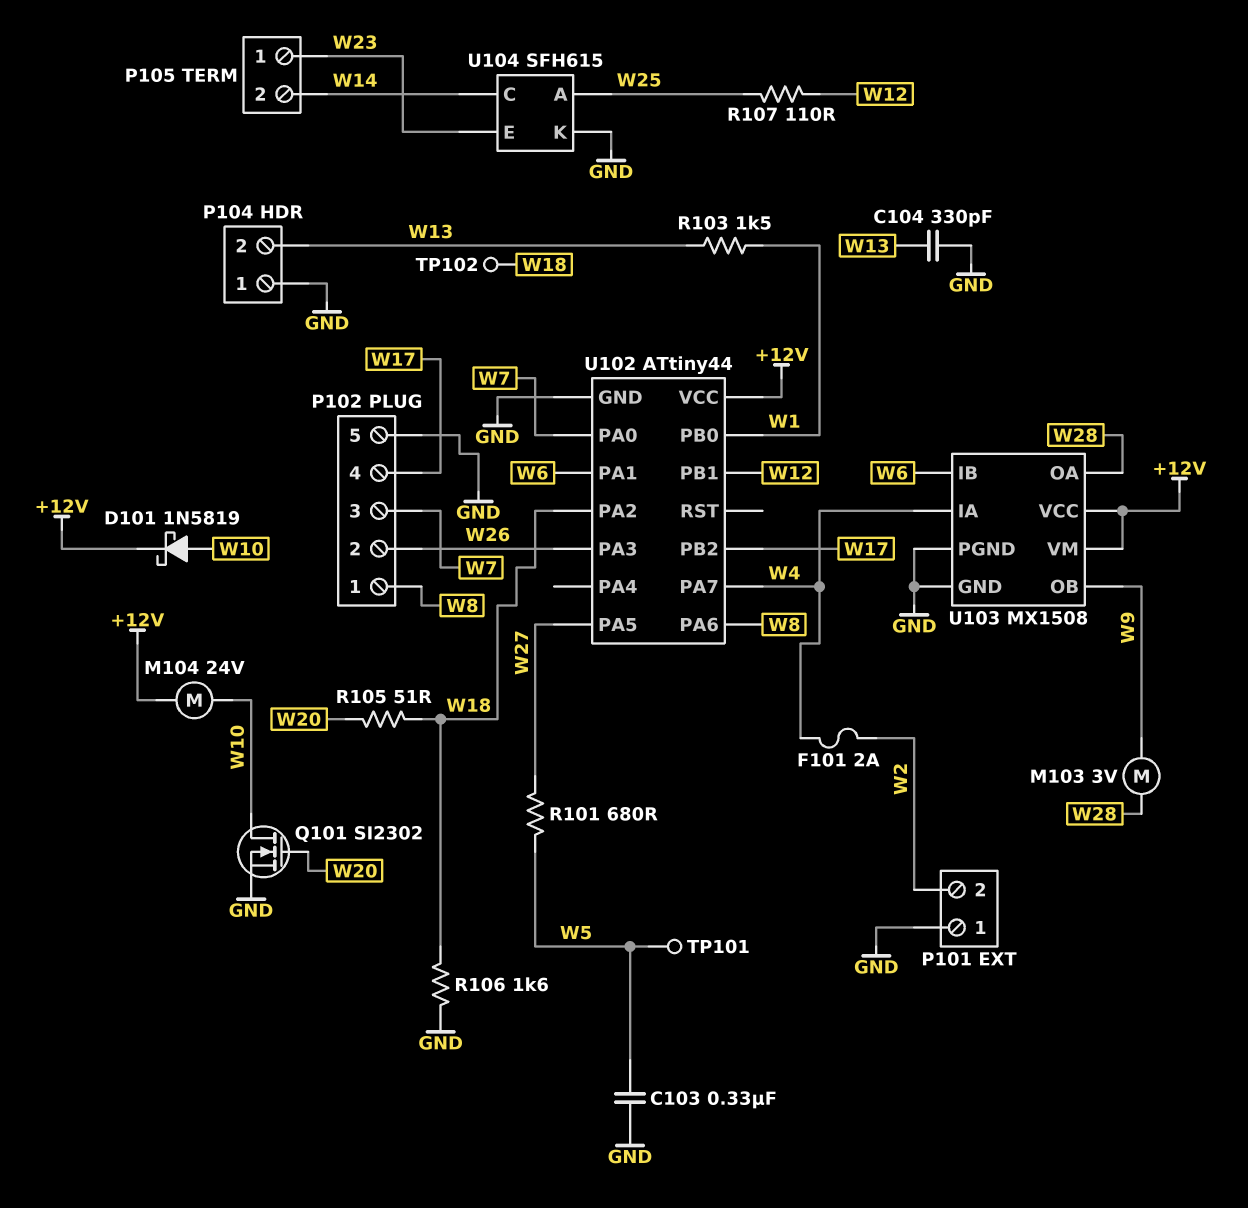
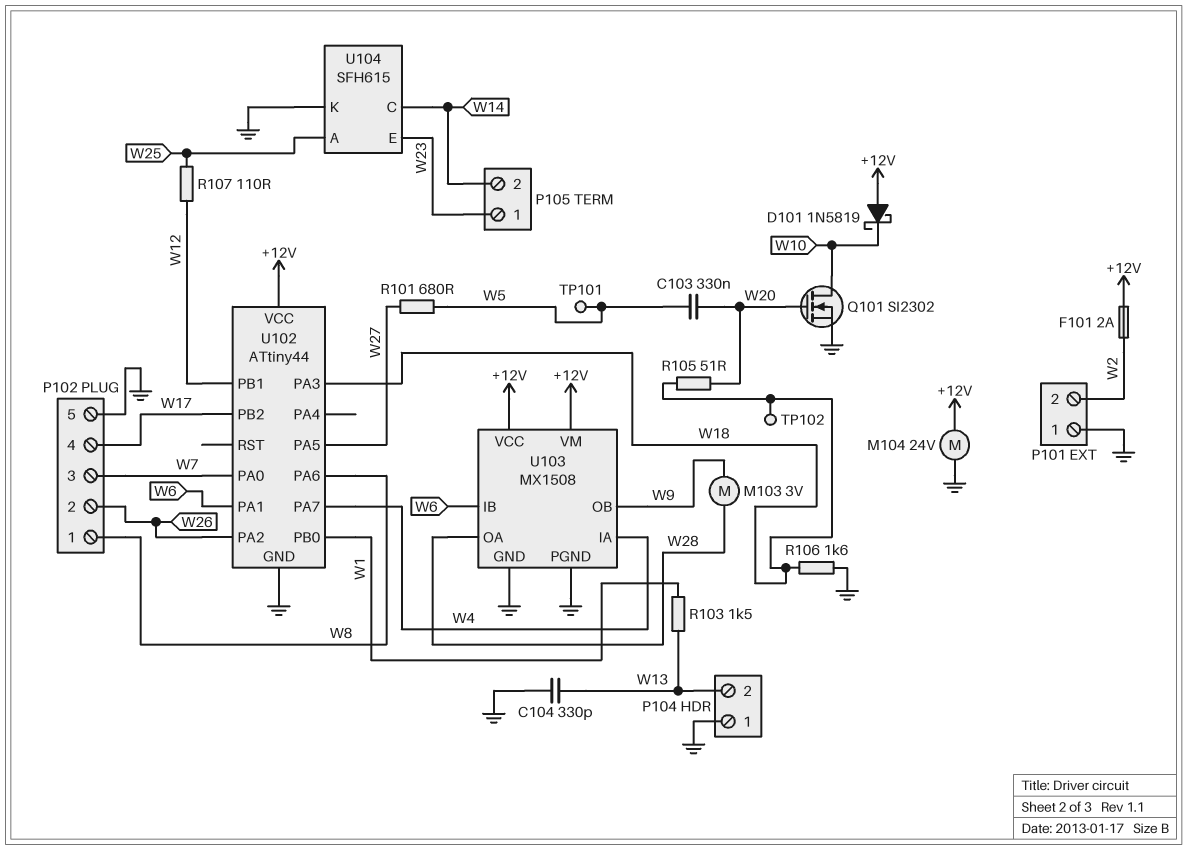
C103: 330nF (GND, W5) -> 330nF (W5, W20)
D101: schottky 1N5819 (A W10, K +12V) -> schottky 1N5819 (A +12V, K W10)
F101: 2A (W2, W4) -> 2A (+12V, W2)
M104: motor 24V (+12V, W10) -> motor 24V (+12V, GND)
U102 pin PA2: W18 -> W26
U102 pin PA3: W26 -> W18

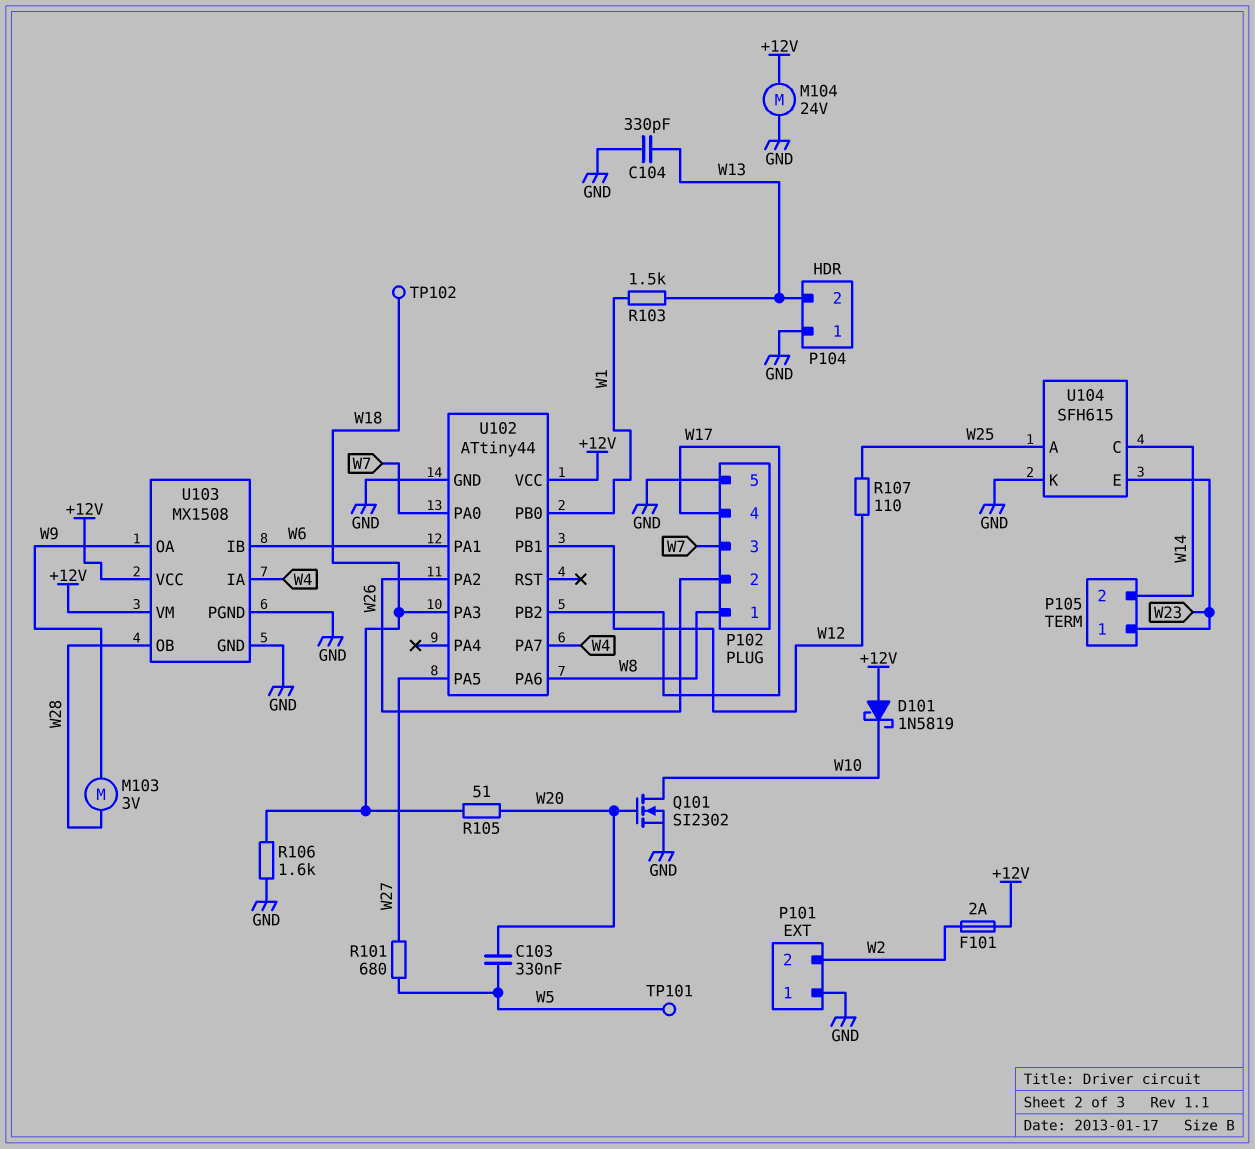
U103 pin OA: W28 -> W9
U103 pin OB: W9 -> W28

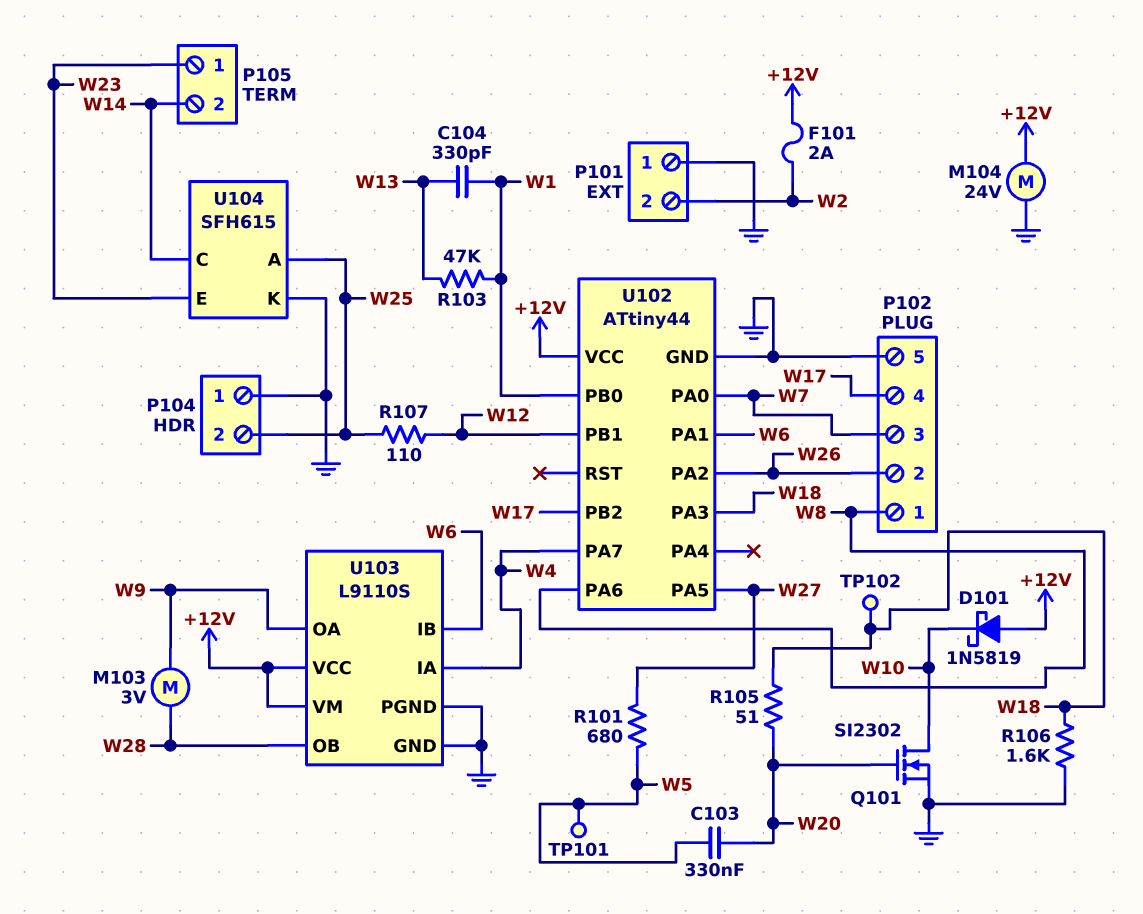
C104: 330pF (GND, W13) -> 330pF (W1, W13)
P104 pin 2: W13 -> W25
R103: 1.5k (W1, W13) -> 47k (W1, W13)
U103: MX1508 -> L9110S

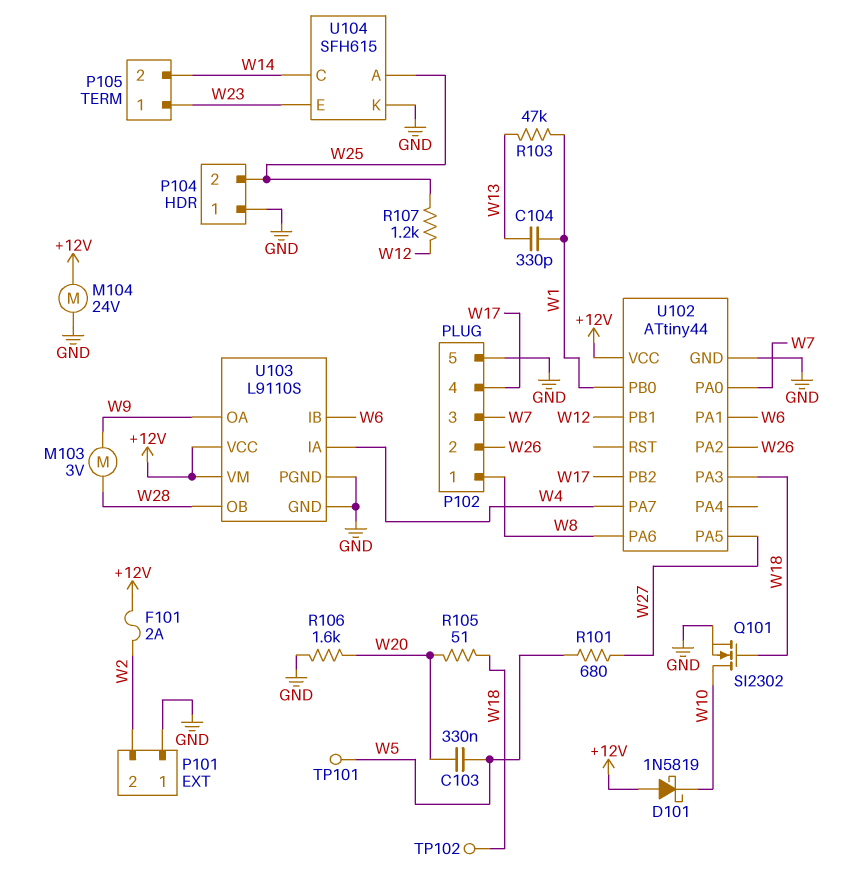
Q101: NMOS SI2302 (G W20, D W10, S GND) -> NMOS SI2302 (G W18, D W10, S GND)
R106: 1.6k (GND, W18) -> 1.6k (GND, W20)
R107: 110 (W12, W25) -> 1.2k (W12, W25)

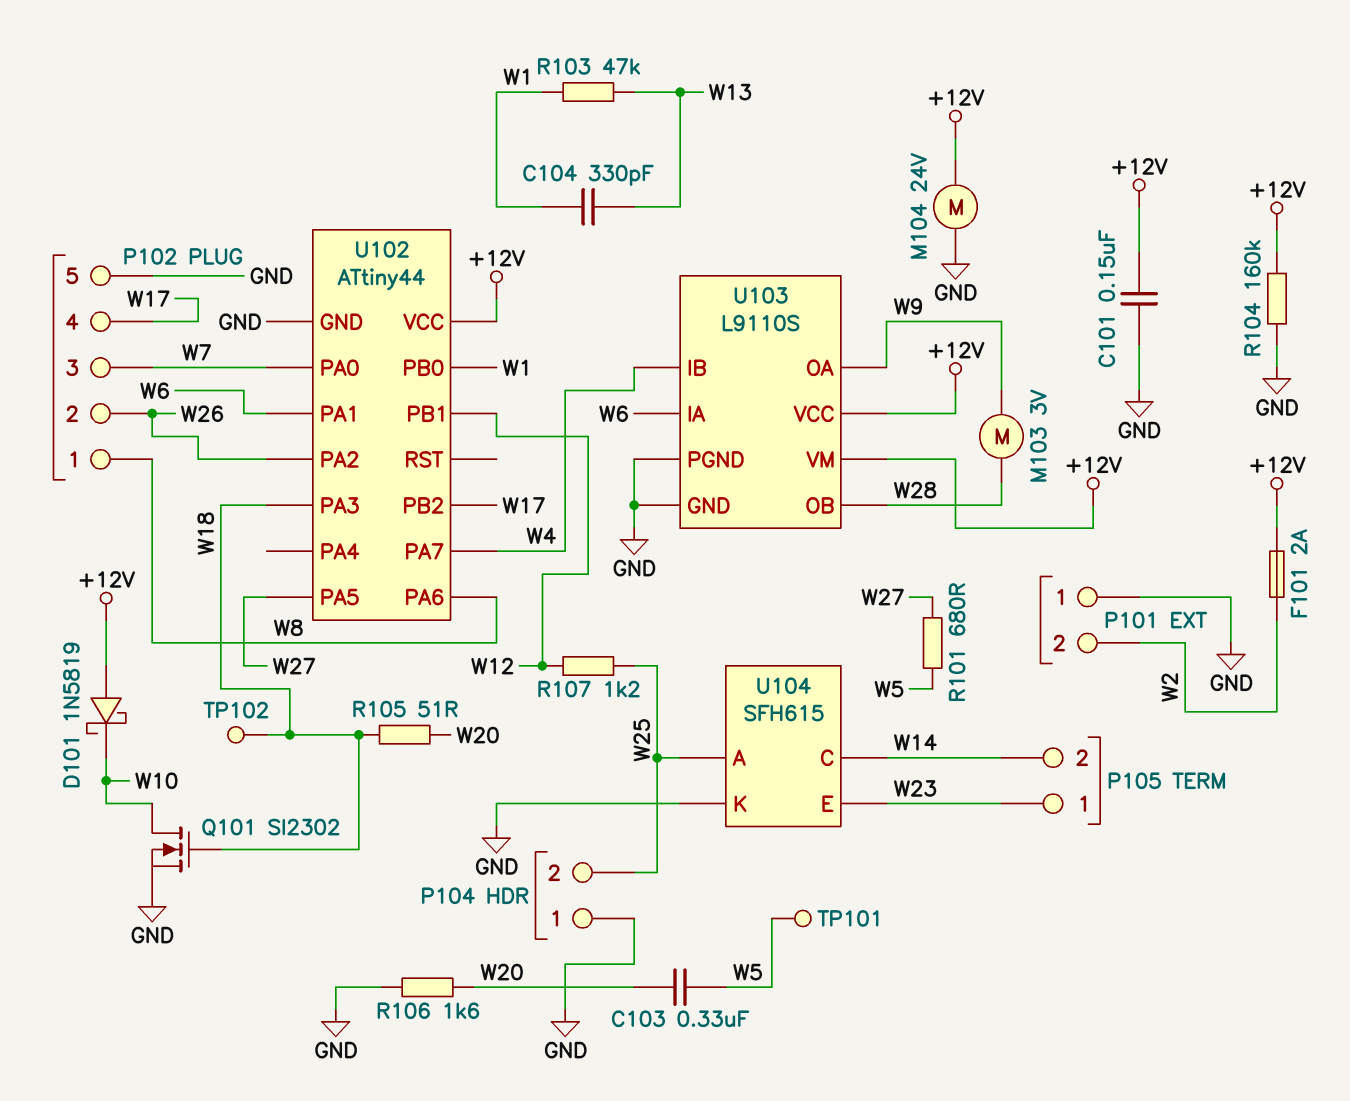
C101: none -> 150nF (+12V, GND)
R104: none -> 160k (+12V, GND)
U103 pin IA: W4 -> W6
U103 pin IB: W6 -> W4

